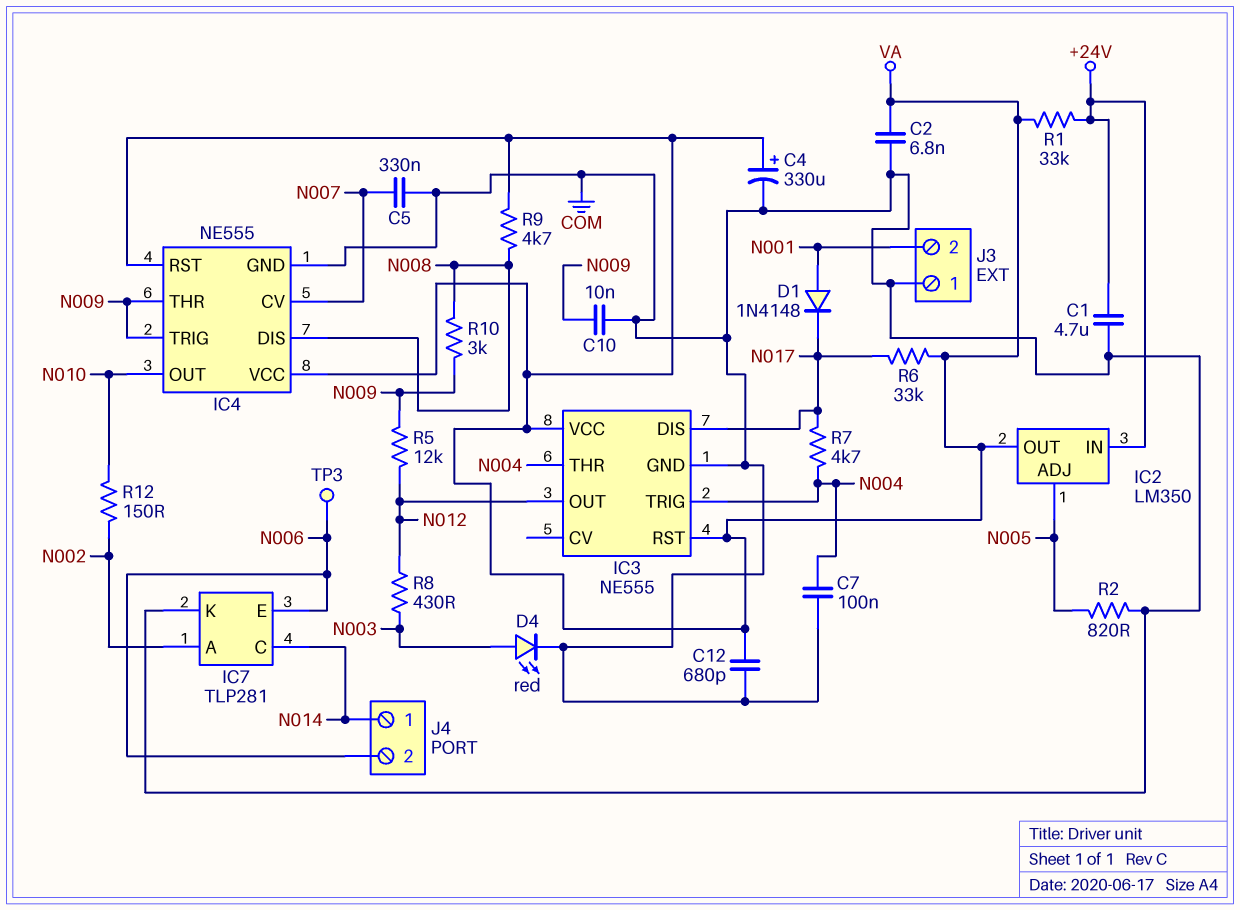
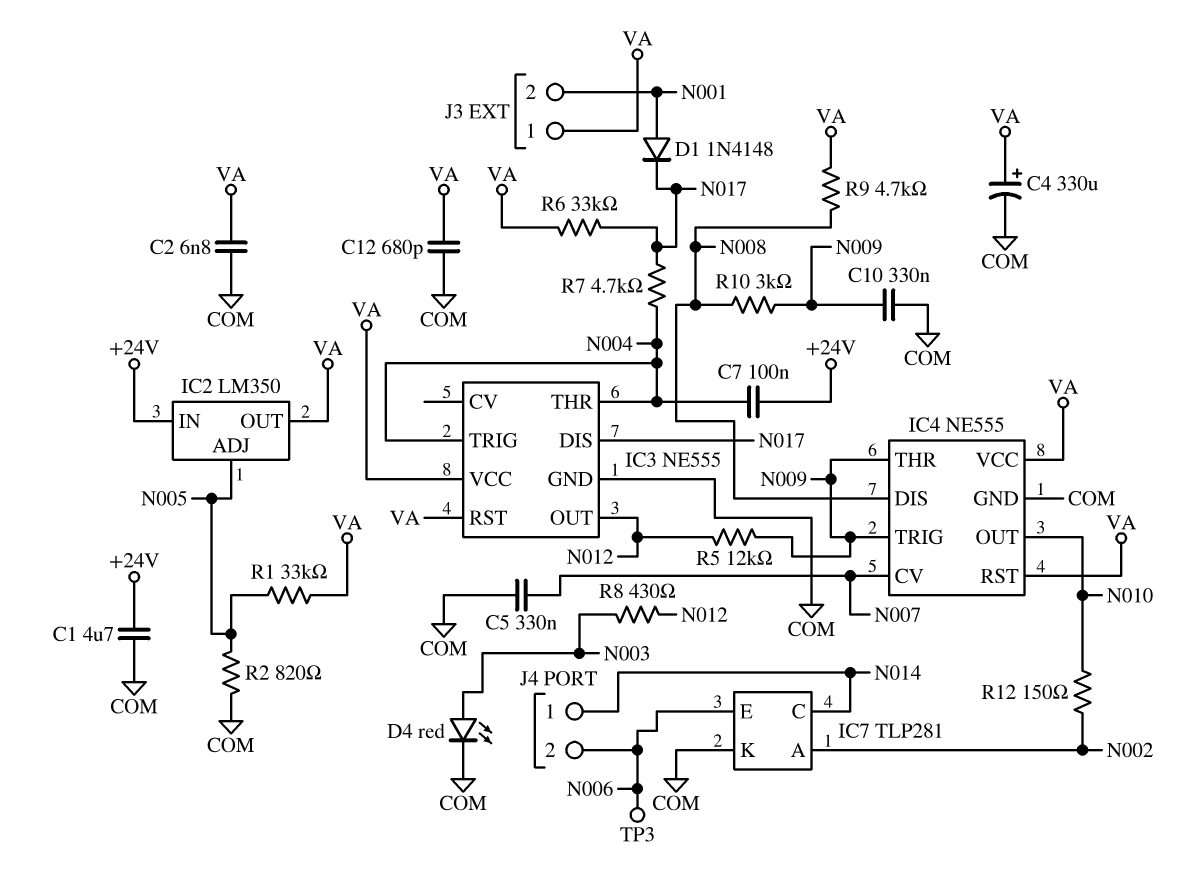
C7: 100nF (COM, N004) -> 100nF (+24V, N004)
C10: 10nF (COM, N009) -> 330nF (COM, N009)
J3 pin 1: COM -> VA
R1: 33k (+24V, VA) -> 33k (N005, VA)

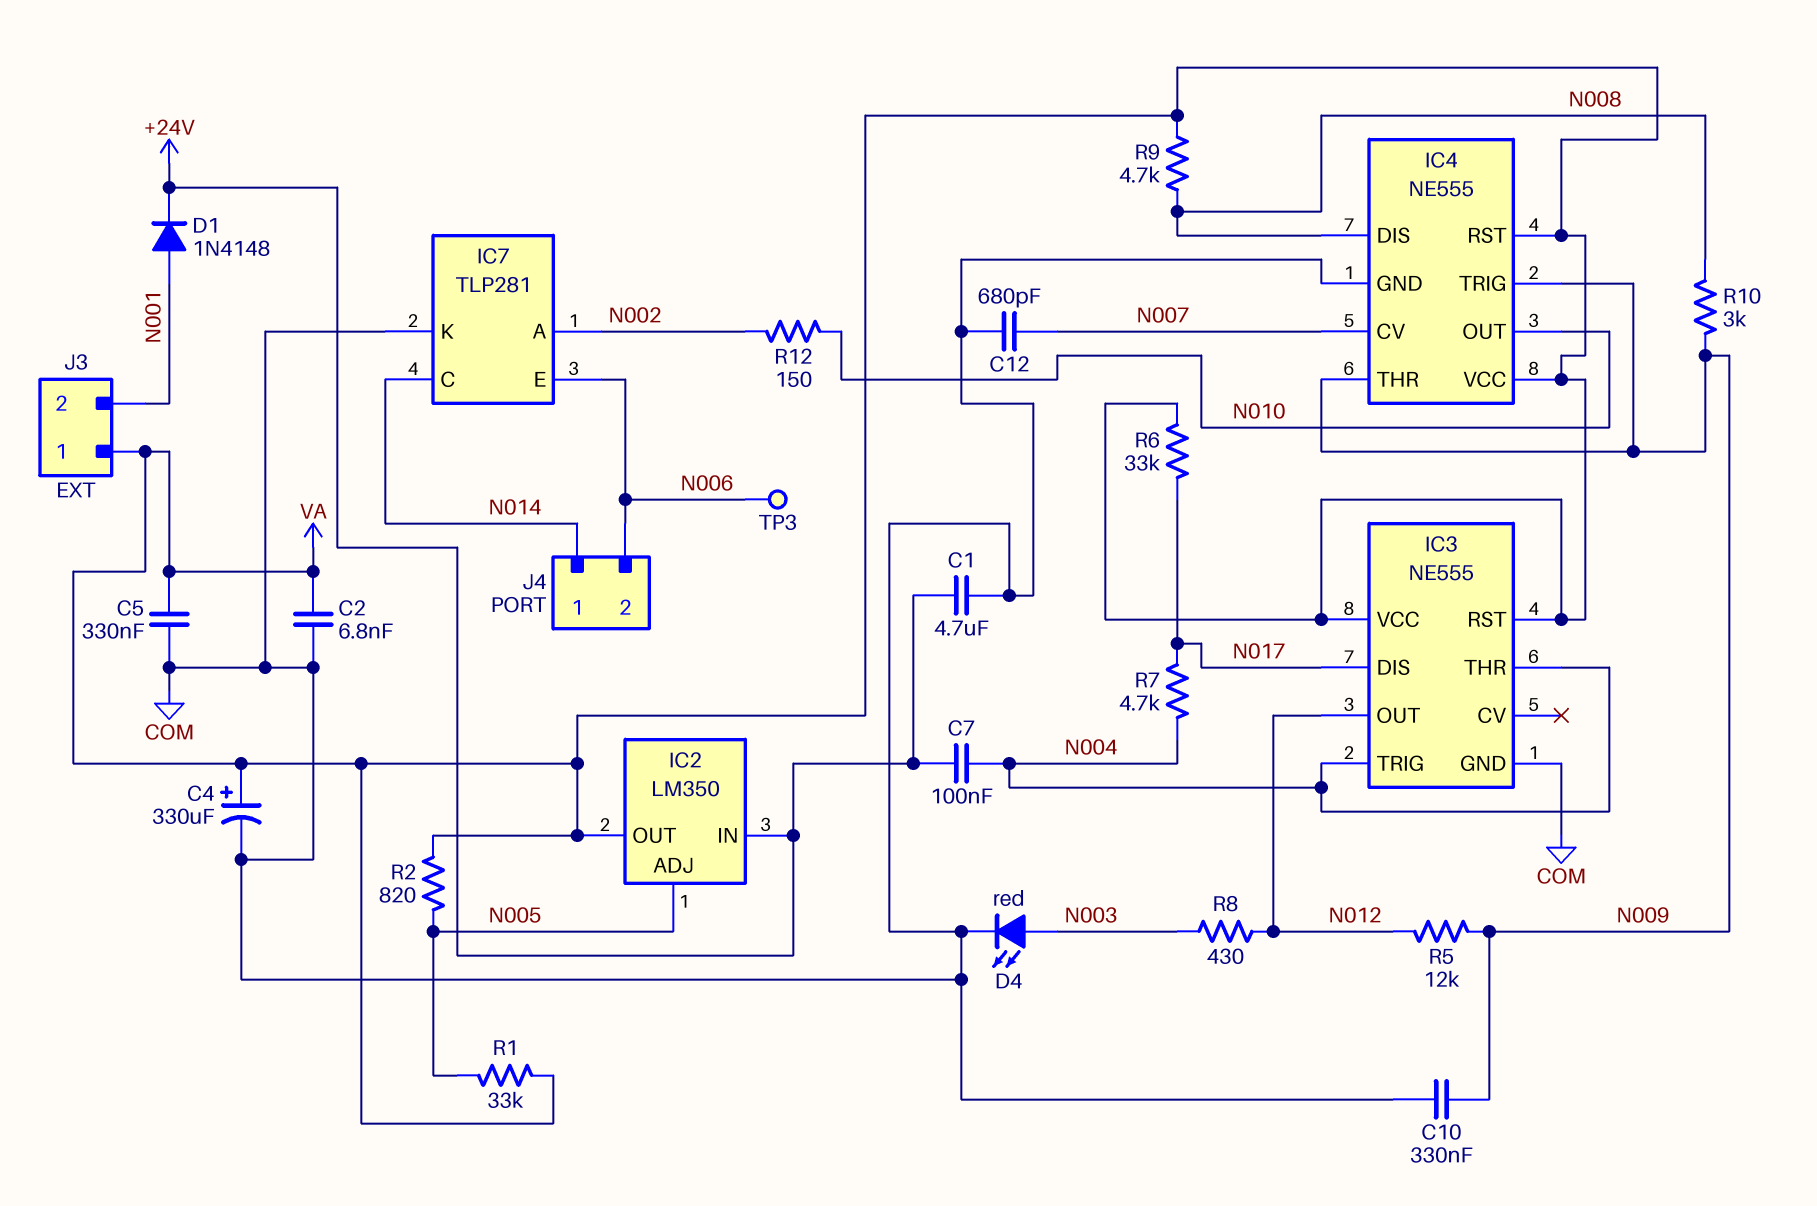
C5: 330nF (COM, N007) -> 330nF (COM, VA)
C12: 680pF (COM, VA) -> 680pF (COM, N007)
D1: diode 1N4148 (A N001, K N017) -> diode 1N4148 (A N001, K +24V)
R2: 820 (COM, N005) -> 820 (N005, VA)

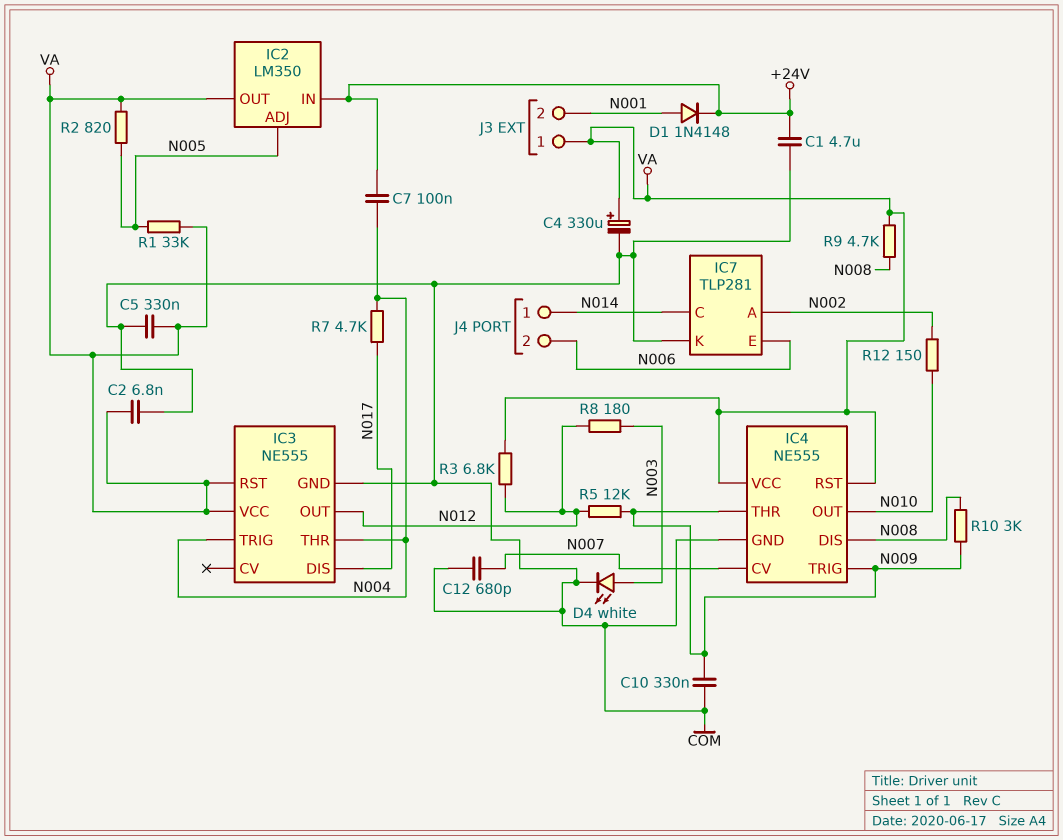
D4: LED red (A N003, K COM) -> LED white (A N003, K COM)
R3: none -> 6.8k (N012, VA)
R6: 33k (N017, VA) -> none
R8: 430 (N003, N012) -> 180 (N003, N012)
TP3: test point (N006) -> none

